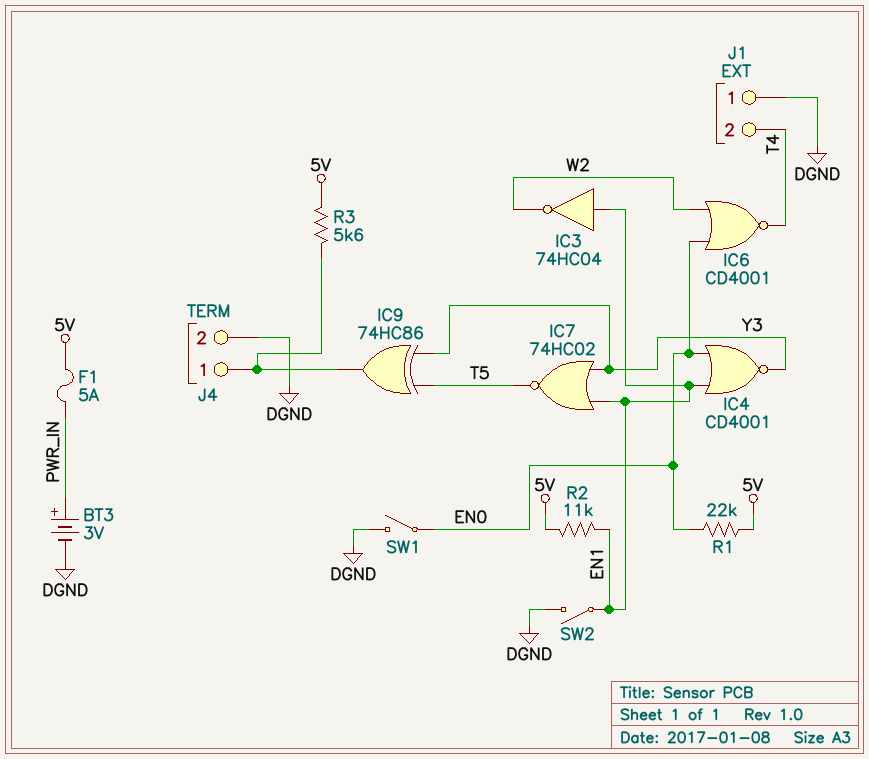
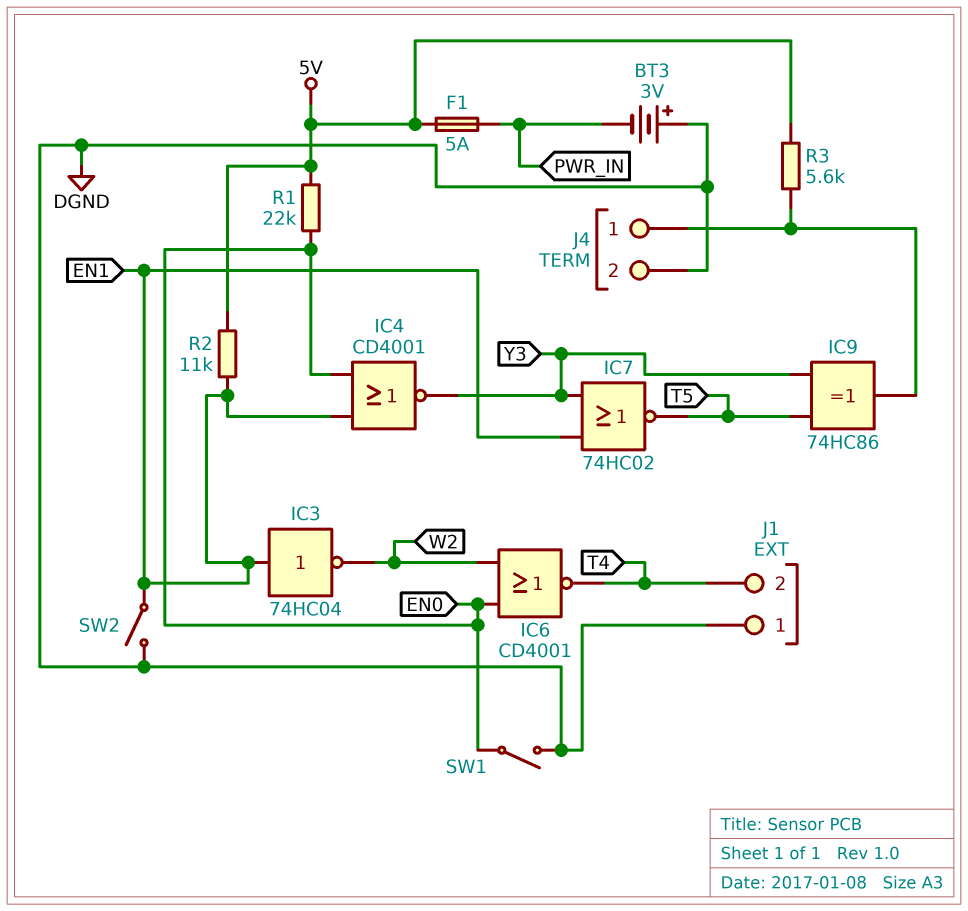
BT3: 3V (plus PWR_IN, minus DGND) -> 3V (plus DGND, minus PWR_IN)

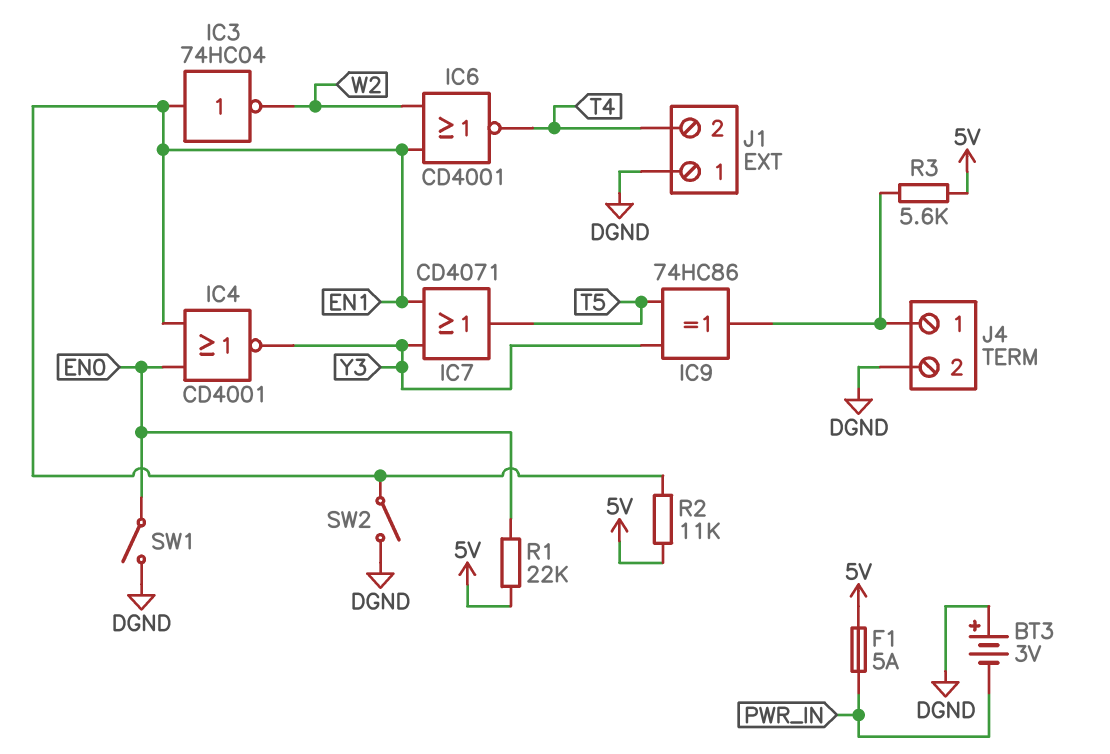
IC6: NOR CD4001 (in EN0, in W2, out T4) -> NOR CD4001 (in EN1, in W2, out T4)
IC7: NOR 74HC02 (in EN1, in Y3, out T5) -> OR CD4071 (in EN1, in Y3, out T5)

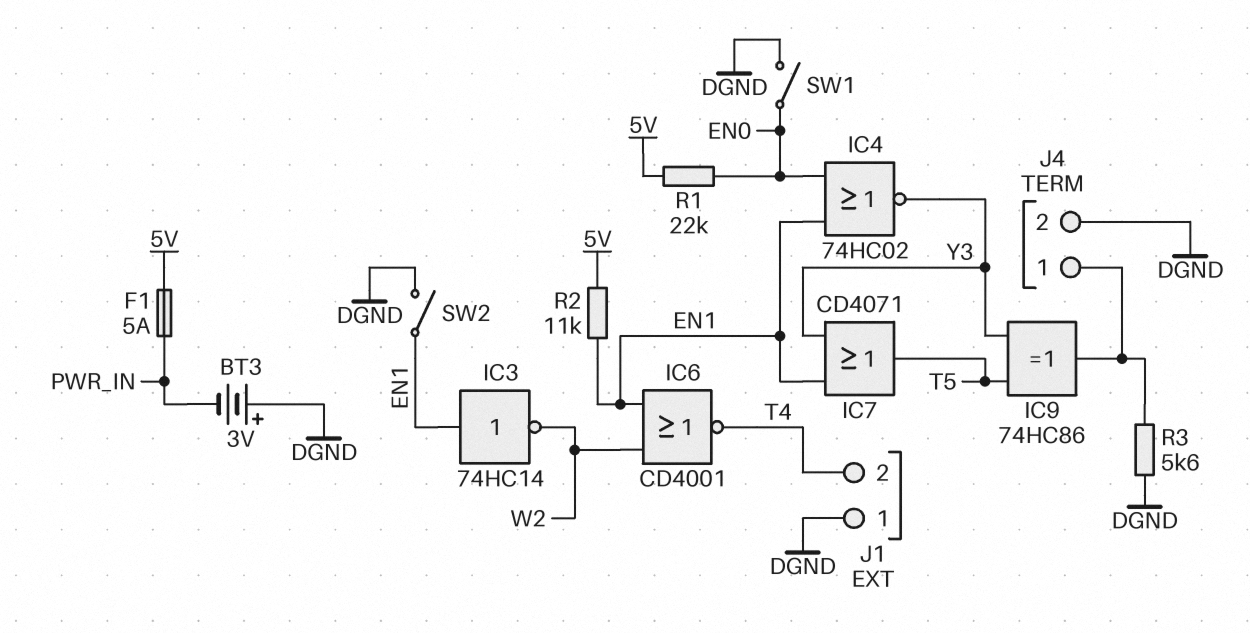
IC3: NOT 74HC04 (in EN1, out W2) -> NOT 74HC14 (in EN1, out W2)
IC4: NOR CD4001 (in EN0, in EN1, out Y3) -> NOR 74HC02 (in EN0, in EN1, out Y3)
R3: 5.6k (5V, J4/1) -> 5.6k (DGND, J4/1)

